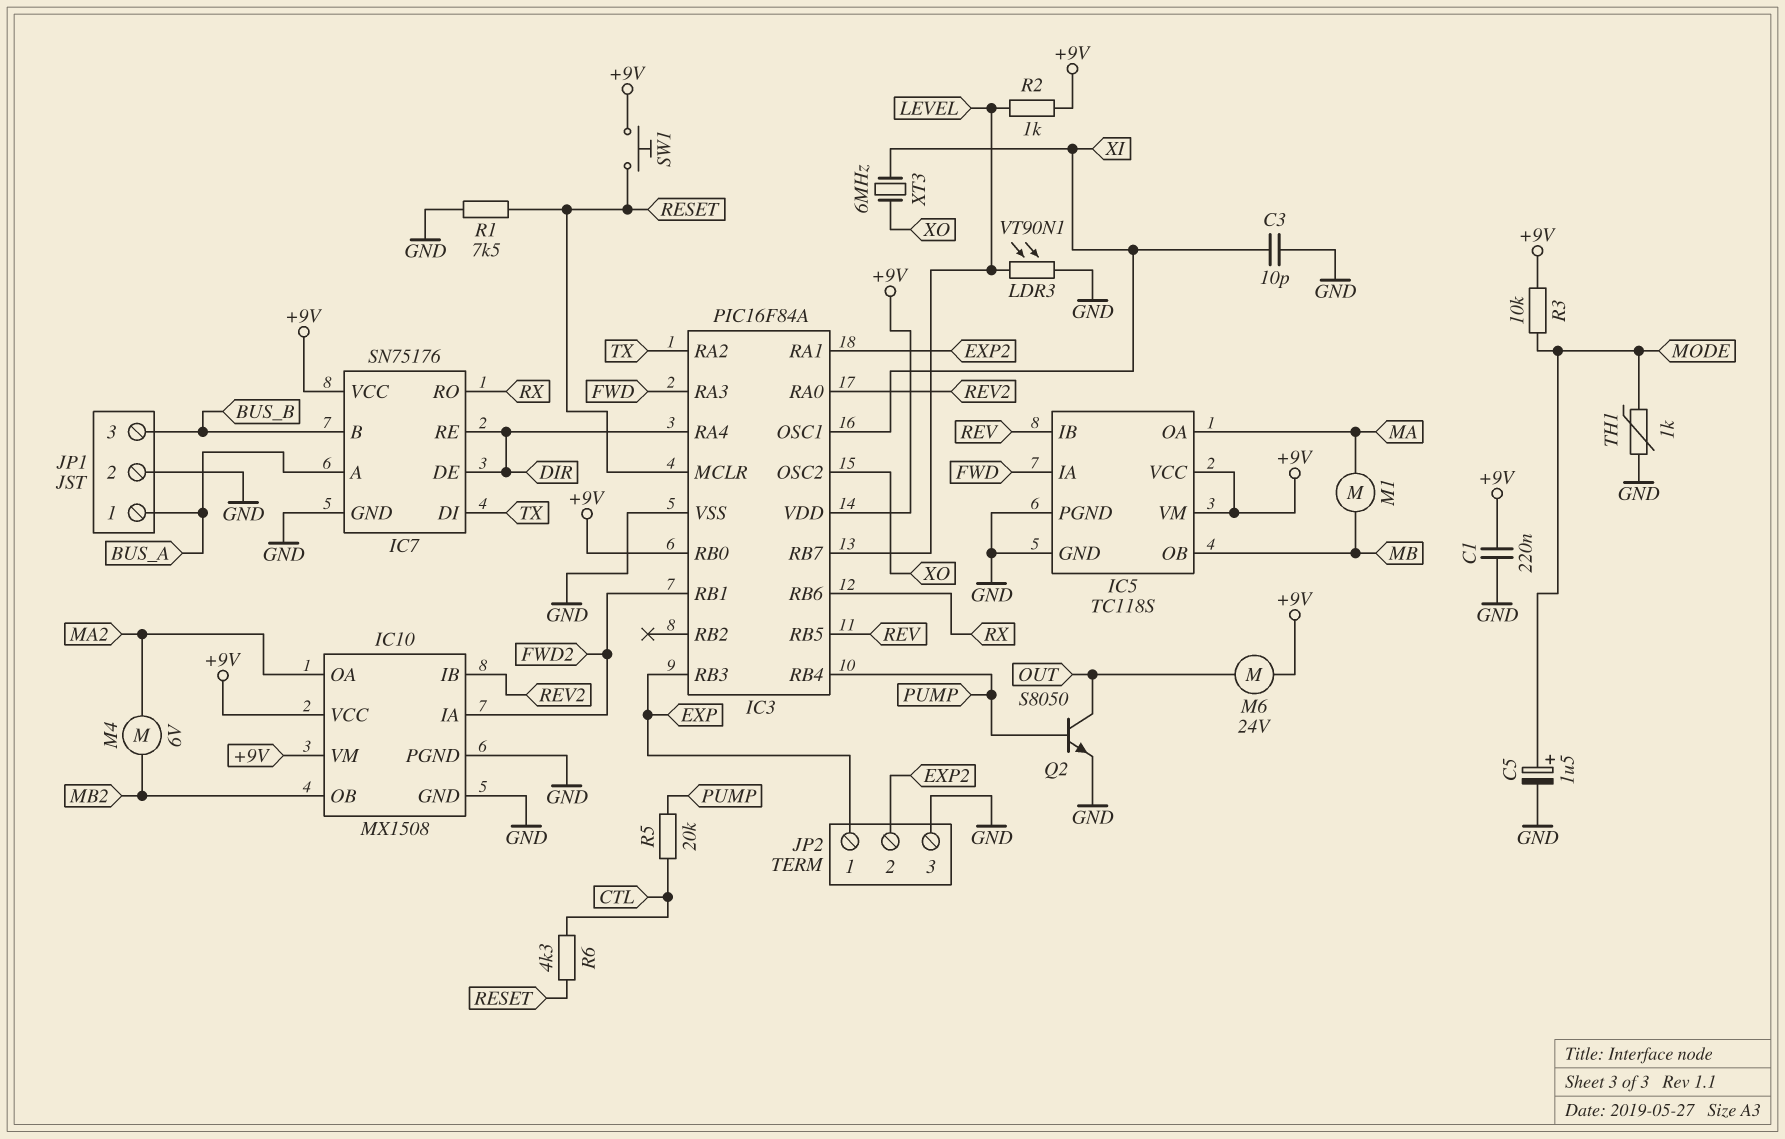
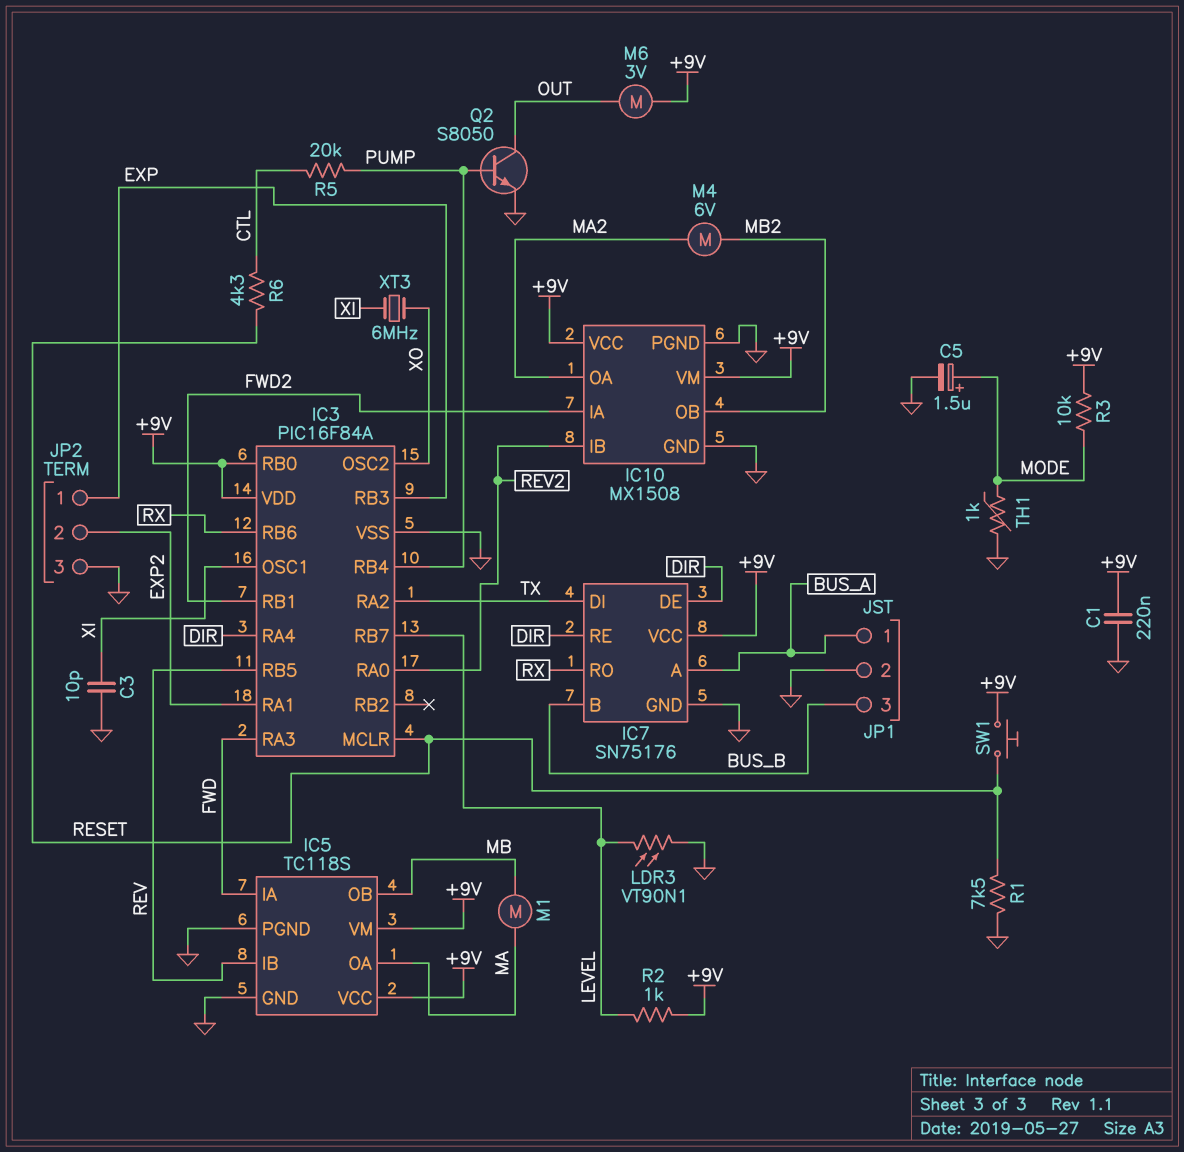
M6: motor 24V (+9V, OUT) -> motor 3V (+9V, OUT)

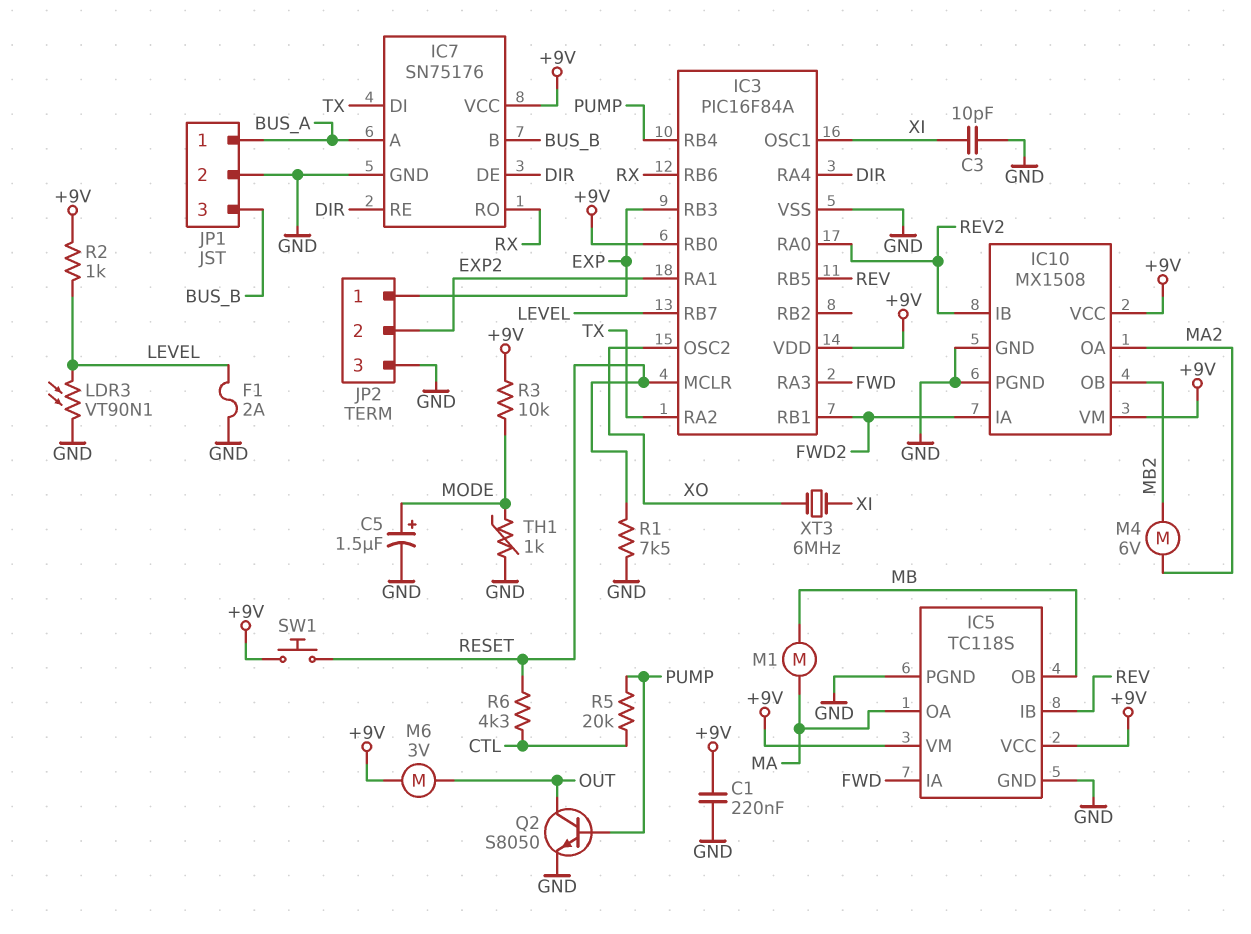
F1: none -> 2A (GND, LEVEL)

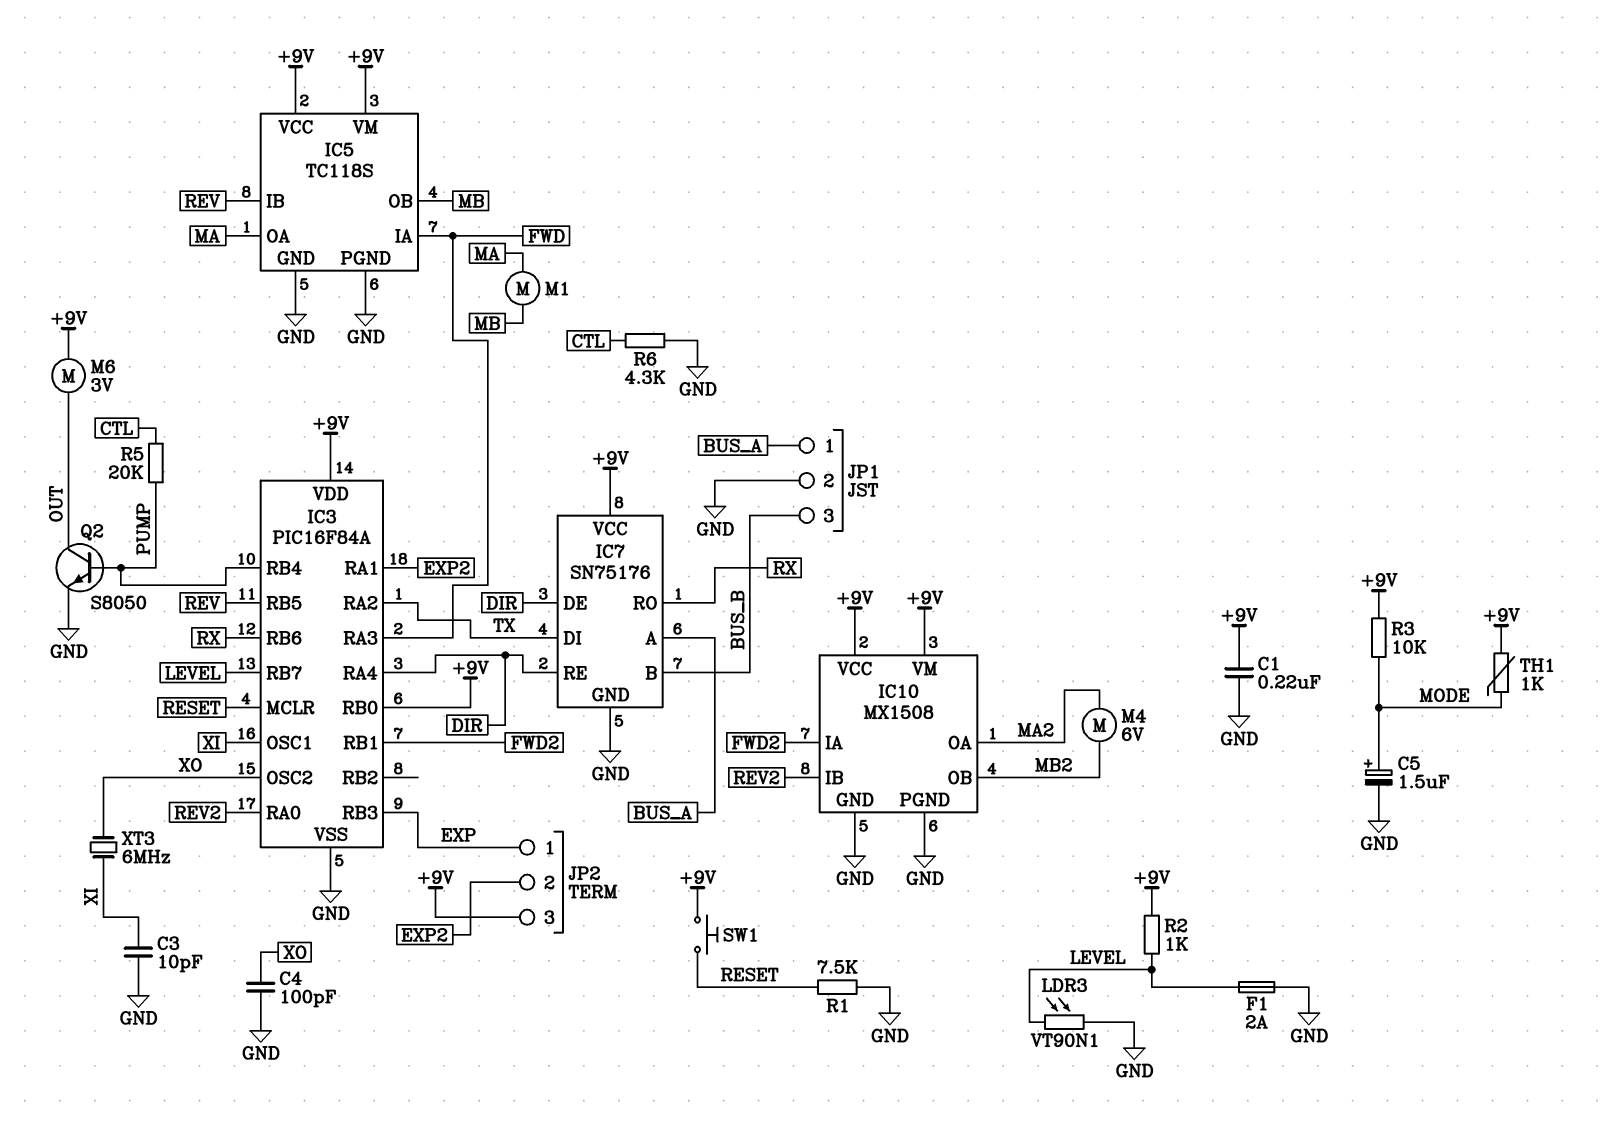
C4: none -> 100pF (GND, XO)
JP2 pin 3: GND -> +9V
R6: 4.3k (CTL, RESET) -> 4.3k (CTL, GND)
TH1: 1k (GND, MODE) -> 1k (+9V, MODE)

